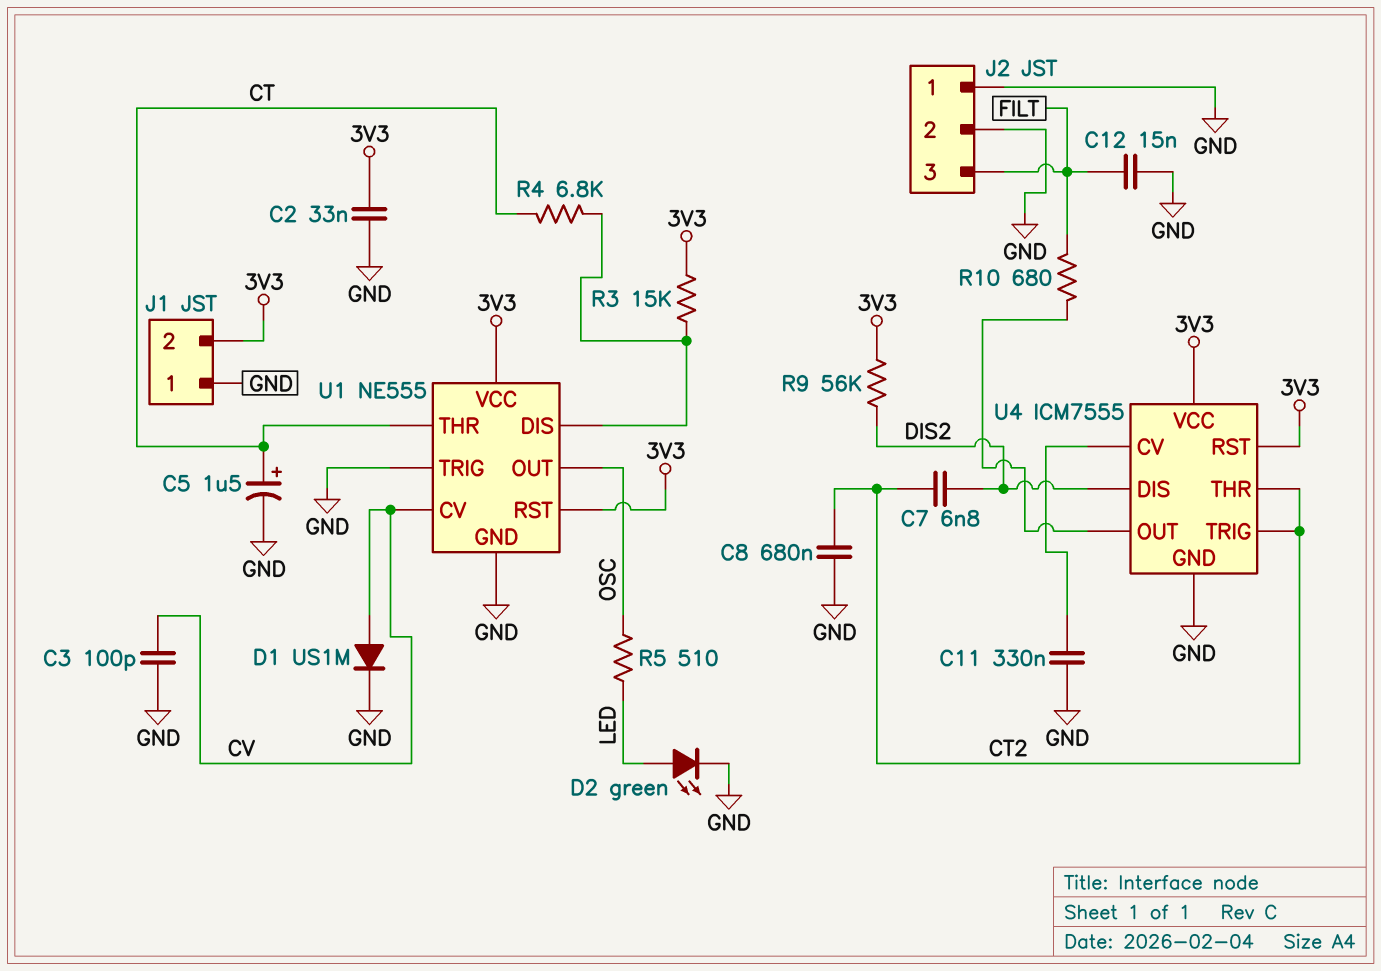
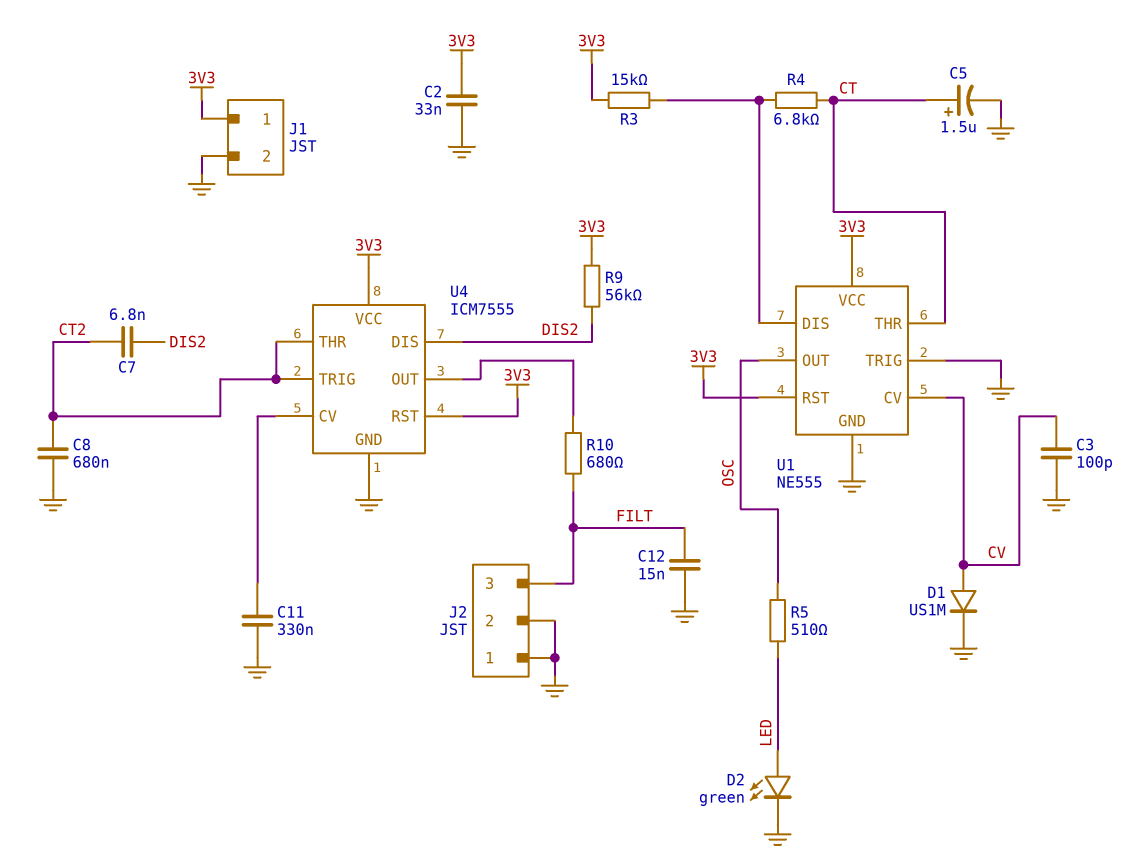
J1 pin 1: GND -> 3V3
J1 pin 2: 3V3 -> GND

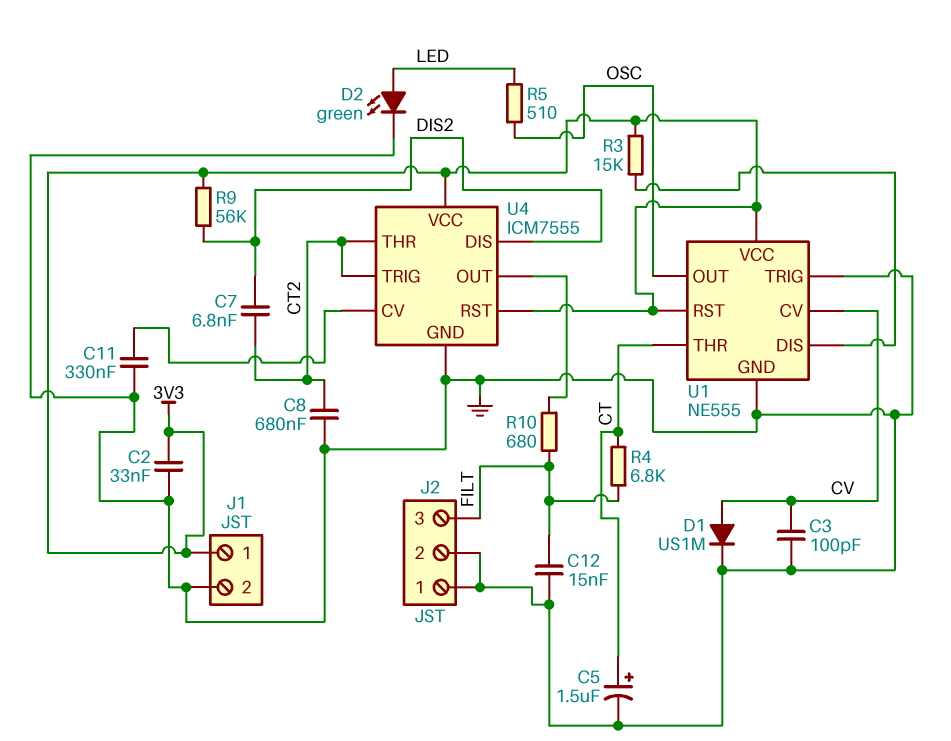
R4: 6.8k (CT, U1/DIS) -> 6.8k (CT, FILT)

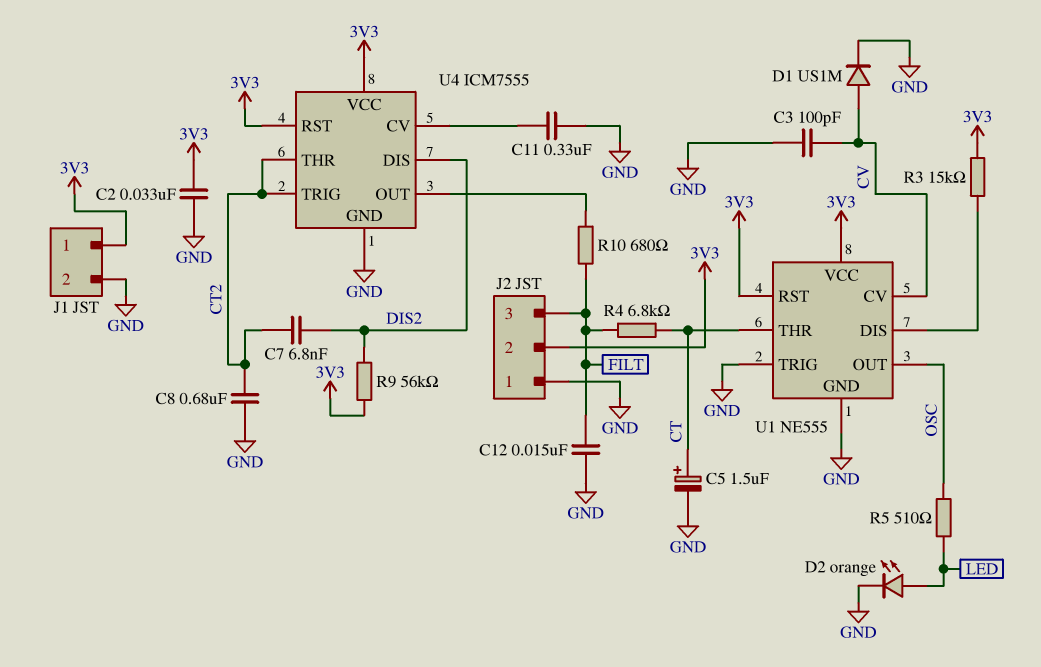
D2: LED green (A LED, K GND) -> LED orange (A LED, K GND)
J2 pin 2: GND -> 3V3

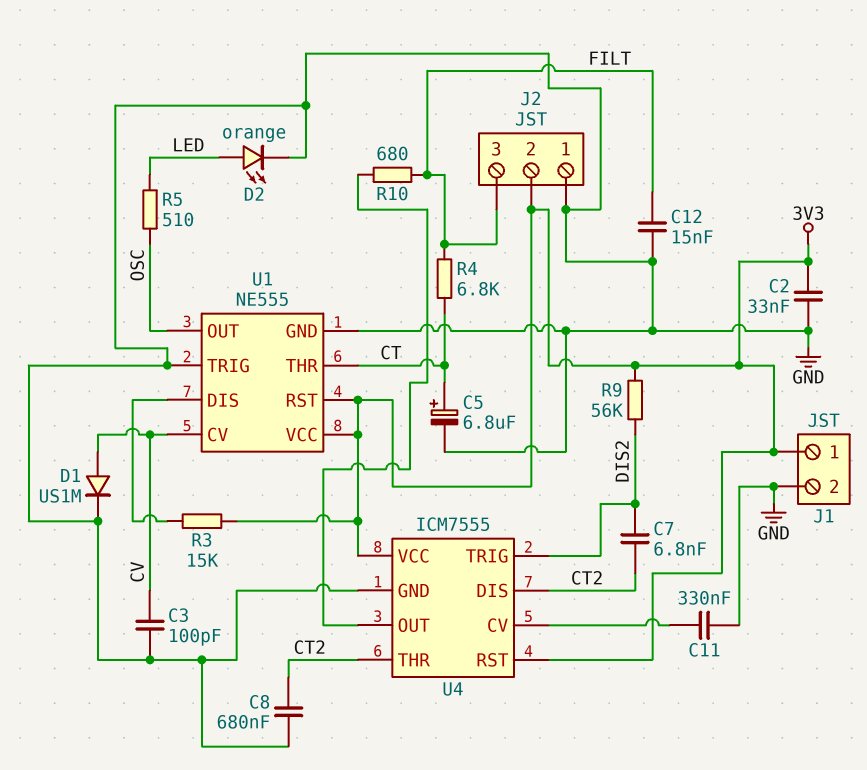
C5: 1.5uF (plus CT, minus GND) -> 6.8uF (plus CT, minus GND)
U4 pin DIS: DIS2 -> CT2
U4 pin TRIG: CT2 -> DIS2

